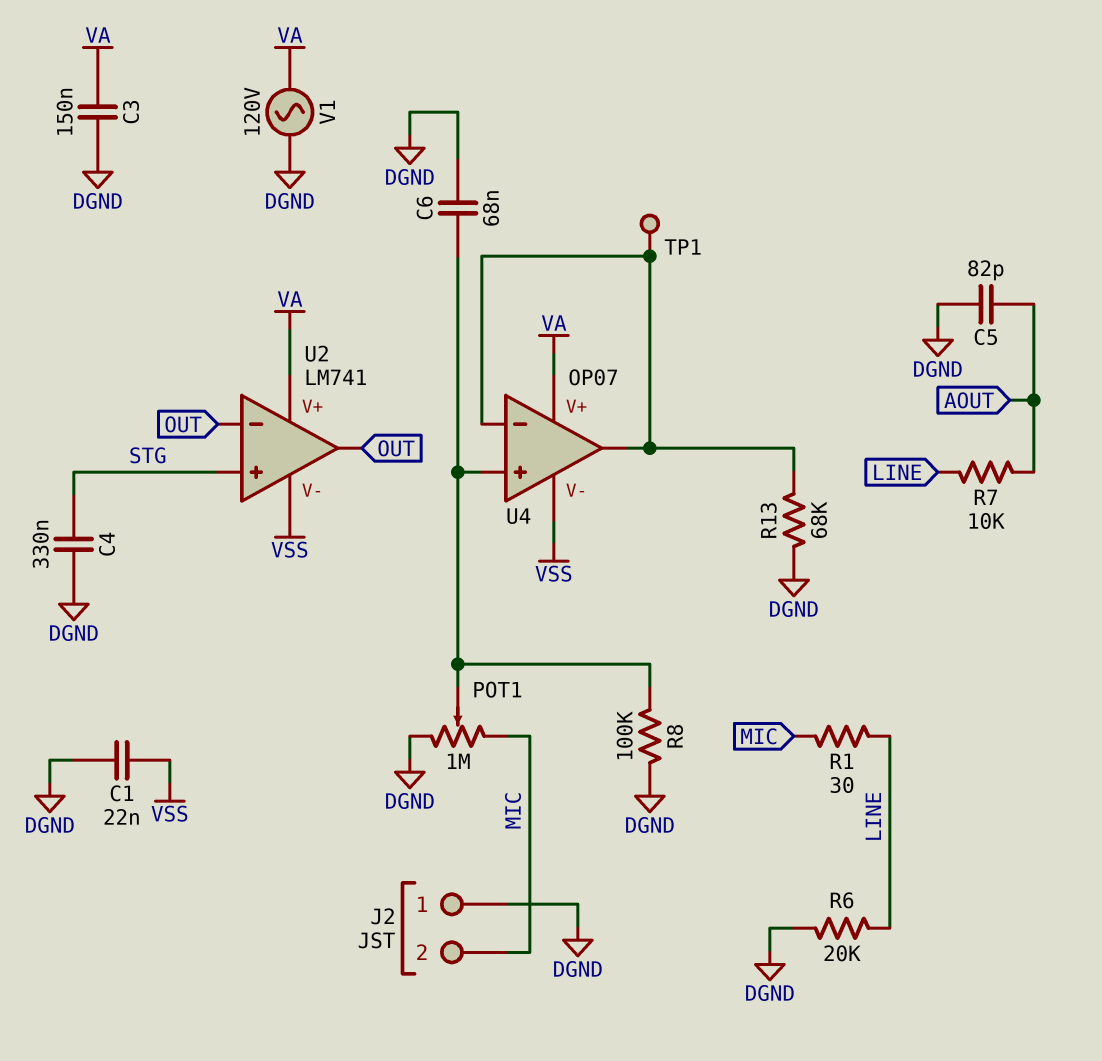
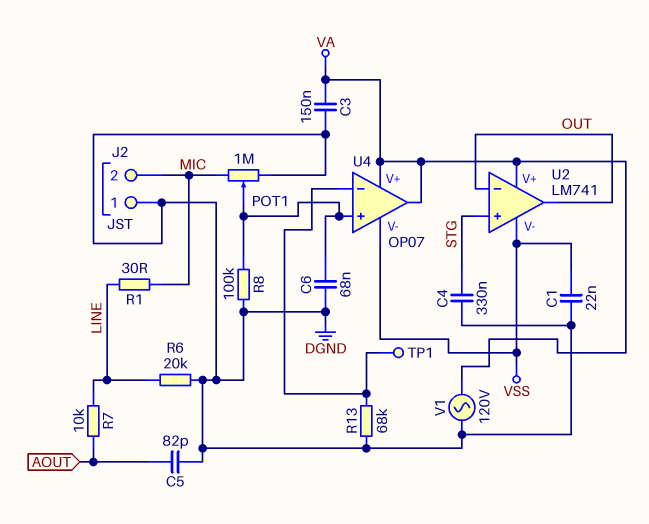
U4 pin out: U4/in- -> VA

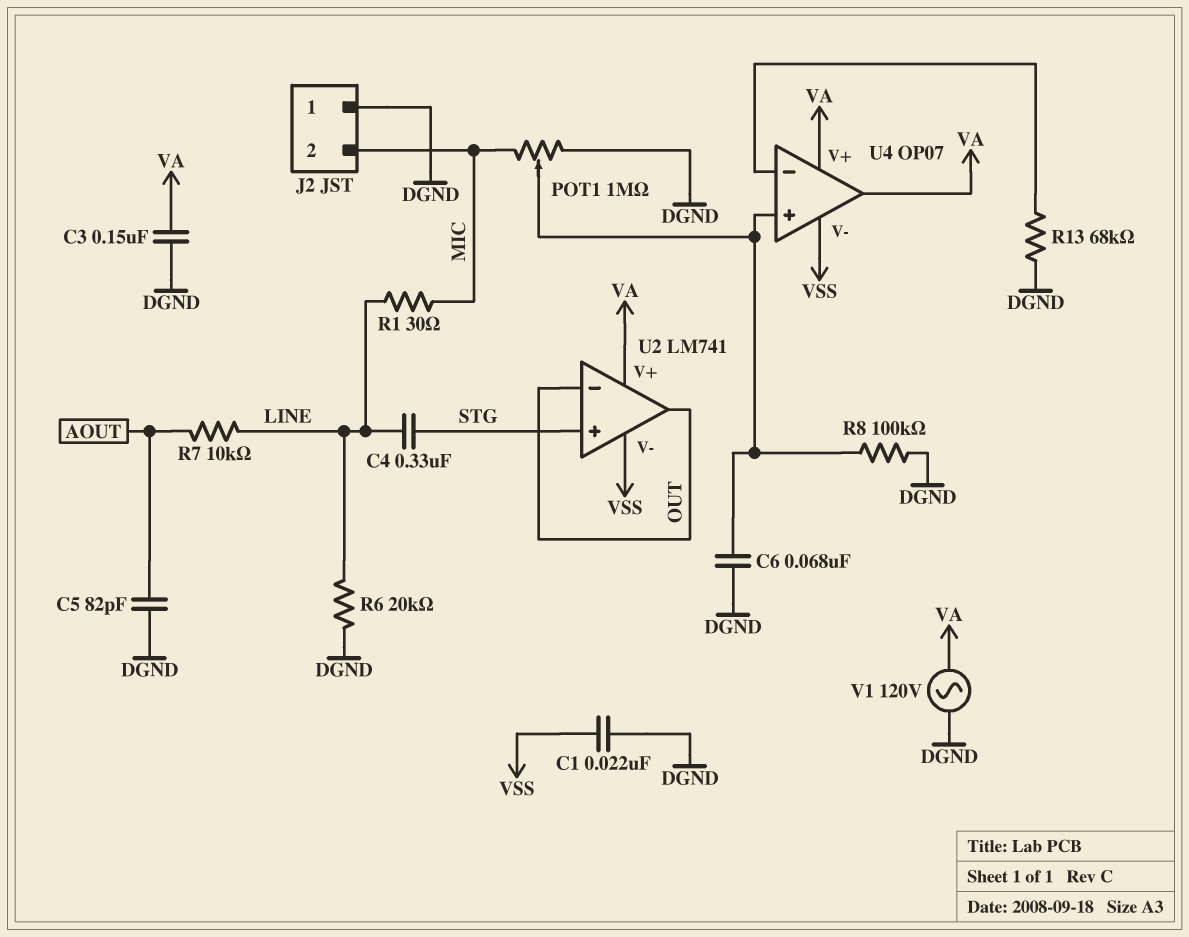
C4: 330nF (DGND, STG) -> 330nF (LINE, STG)
TP1: test point (U4/in-) -> none

